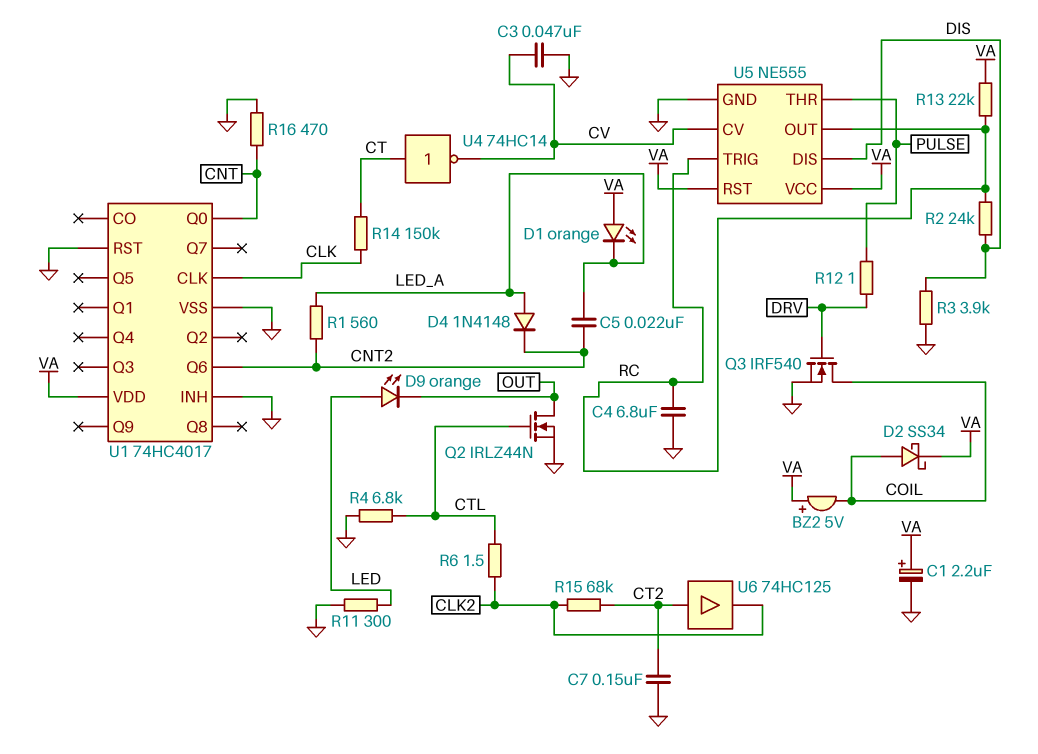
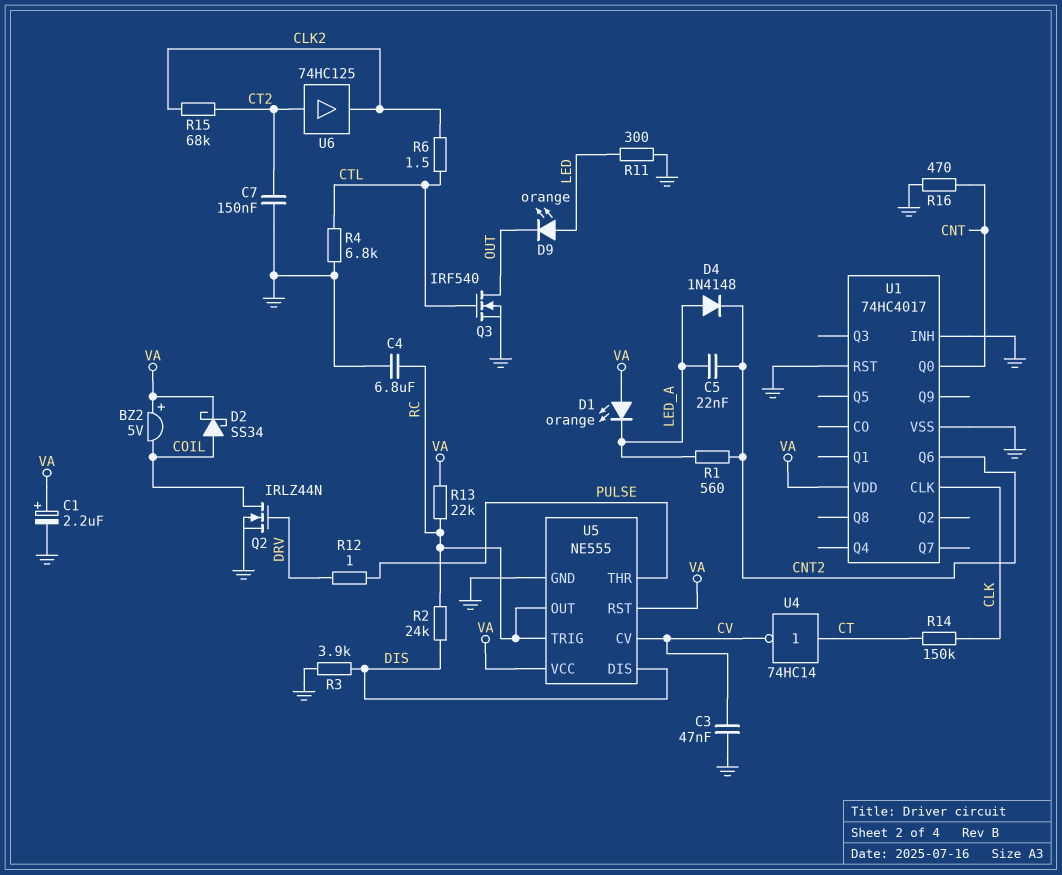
Q2: NMOS IRLZ44N (G CTL, D OUT, S GND) -> NMOS IRLZ44N (G DRV, D COIL, S GND)
Q3: NMOS IRF540 (G DRV, D COIL, S GND) -> NMOS IRF540 (G CTL, D OUT, S GND)

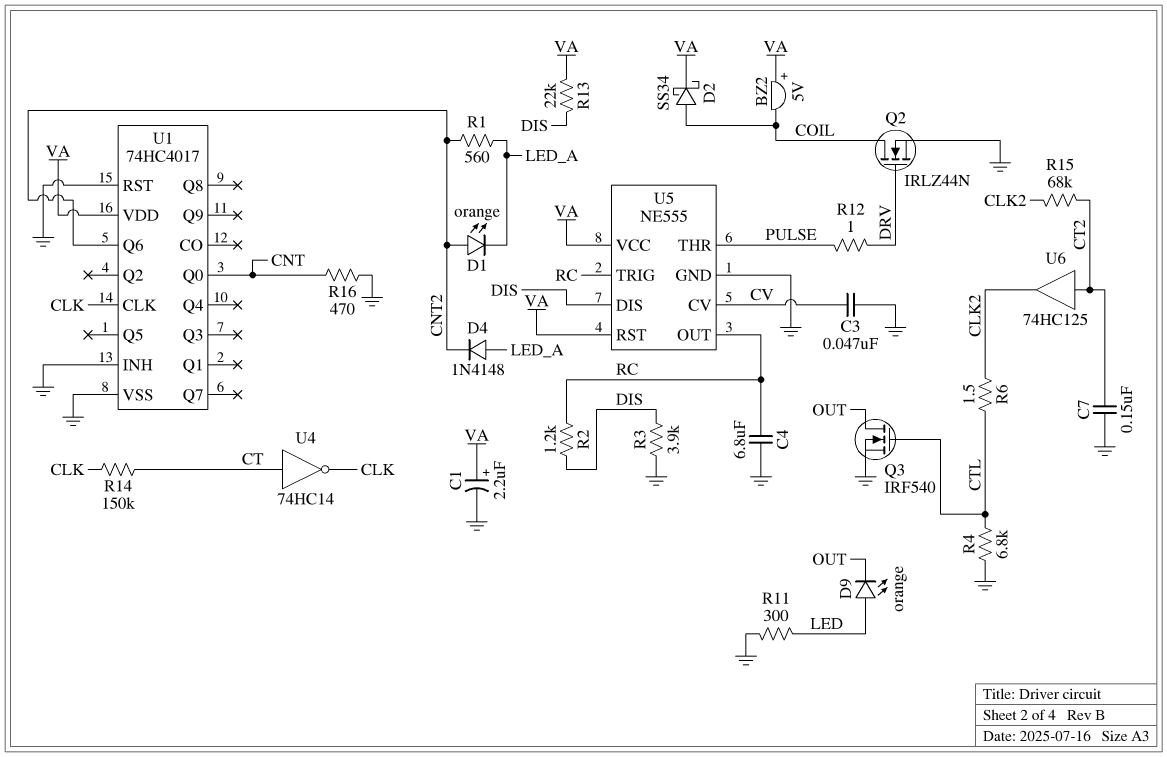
C5: 22nF (CNT2, LED_A) -> none
D1: LED orange (A VA, K LED_A) -> LED orange (A CNT2, K LED_A)
R2: 24k (DIS, RC) -> 1.2k (DIS, RC)
R13: 22k (RC, VA) -> 22k (DIS, VA)
U4: NOT 74HC14 (in CT, out CV) -> NOT 74HC14 (in CT, out CLK)

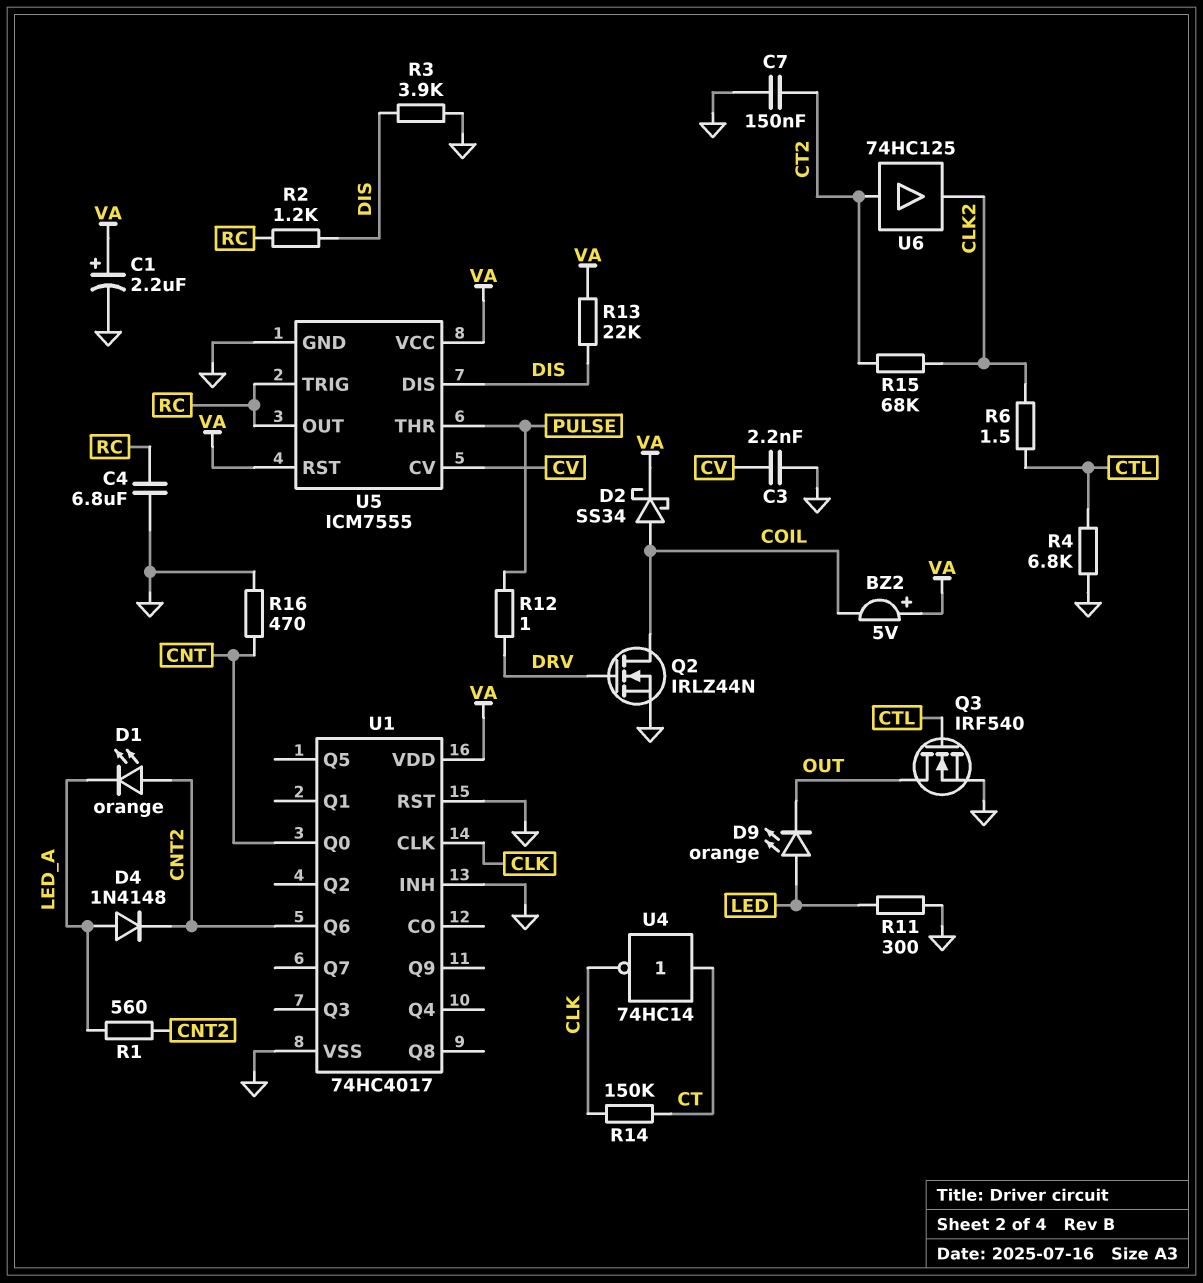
C3: 47nF (CV, GND) -> 2.2nF (CV, GND)
U5: NE555 -> ICM7555

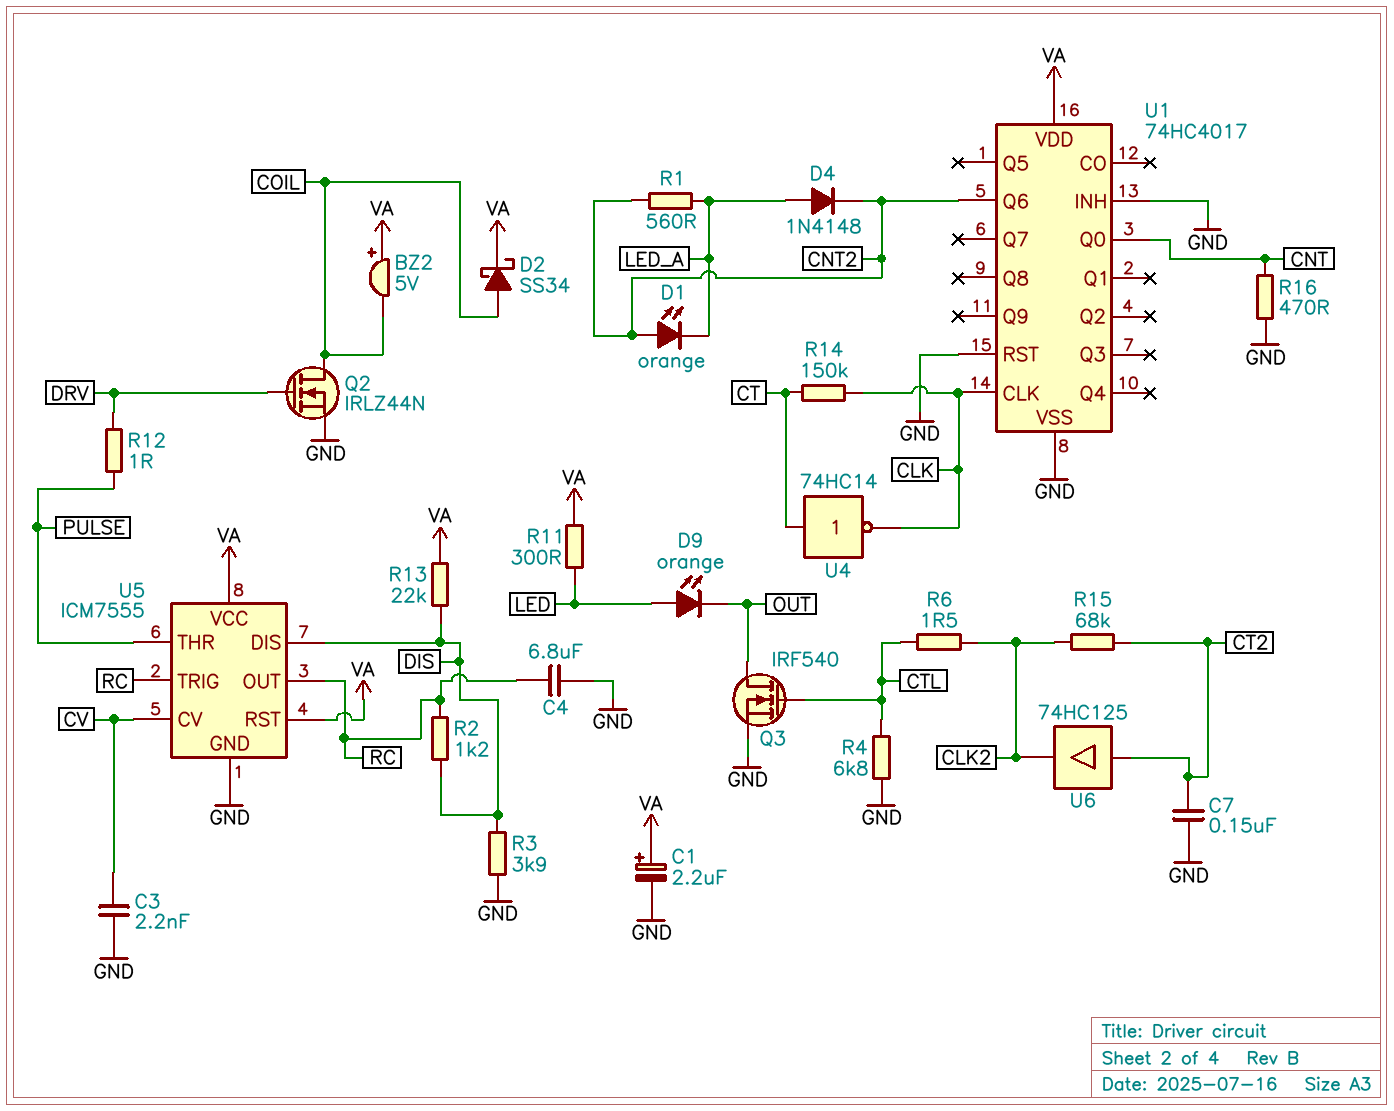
R11: 300 (GND, LED) -> 300 (LED, VA)

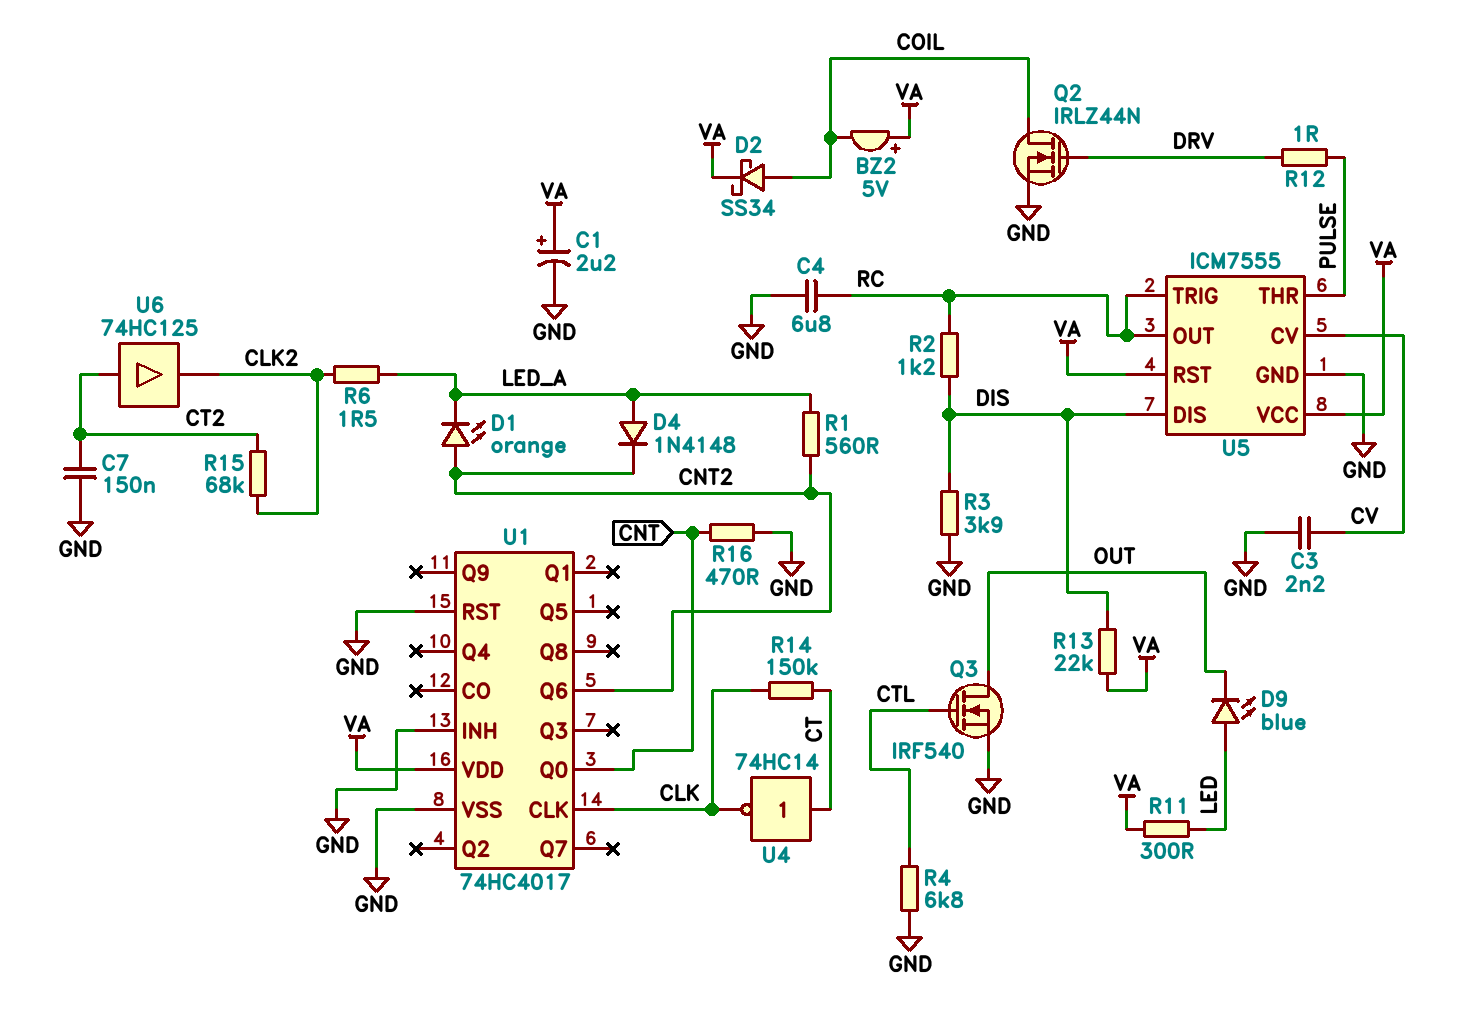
D9: LED orange (A LED, K OUT) -> LED blue (A LED, K OUT)
R6: 1.5 (CLK2, CTL) -> 1.5 (CLK2, LED_A)

